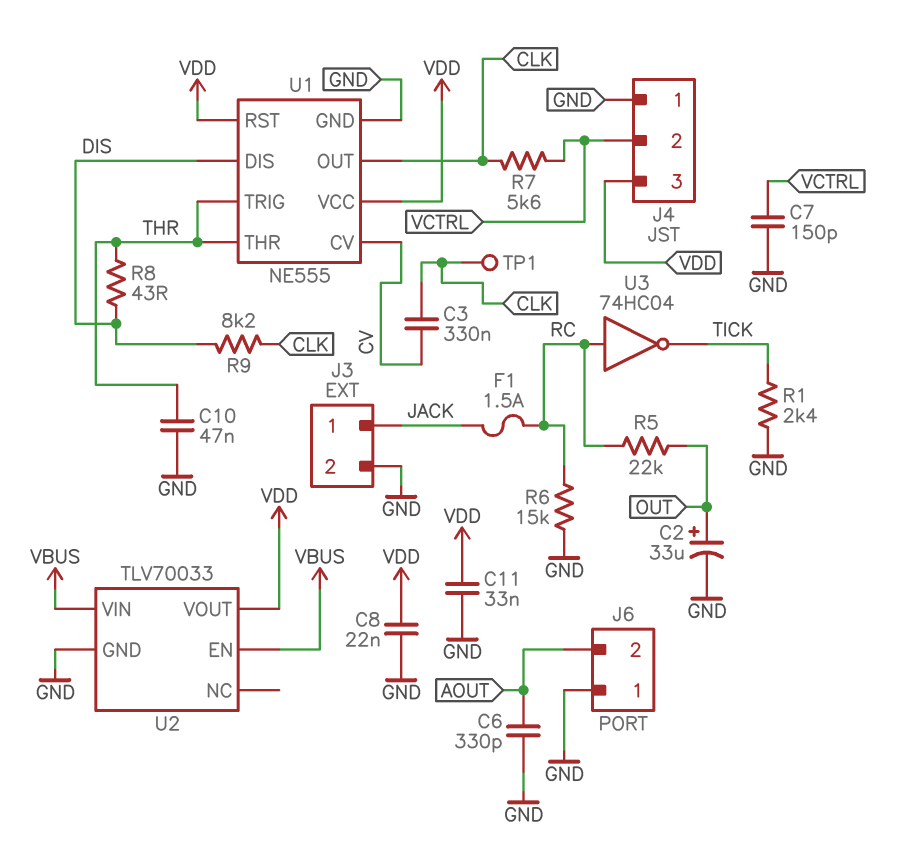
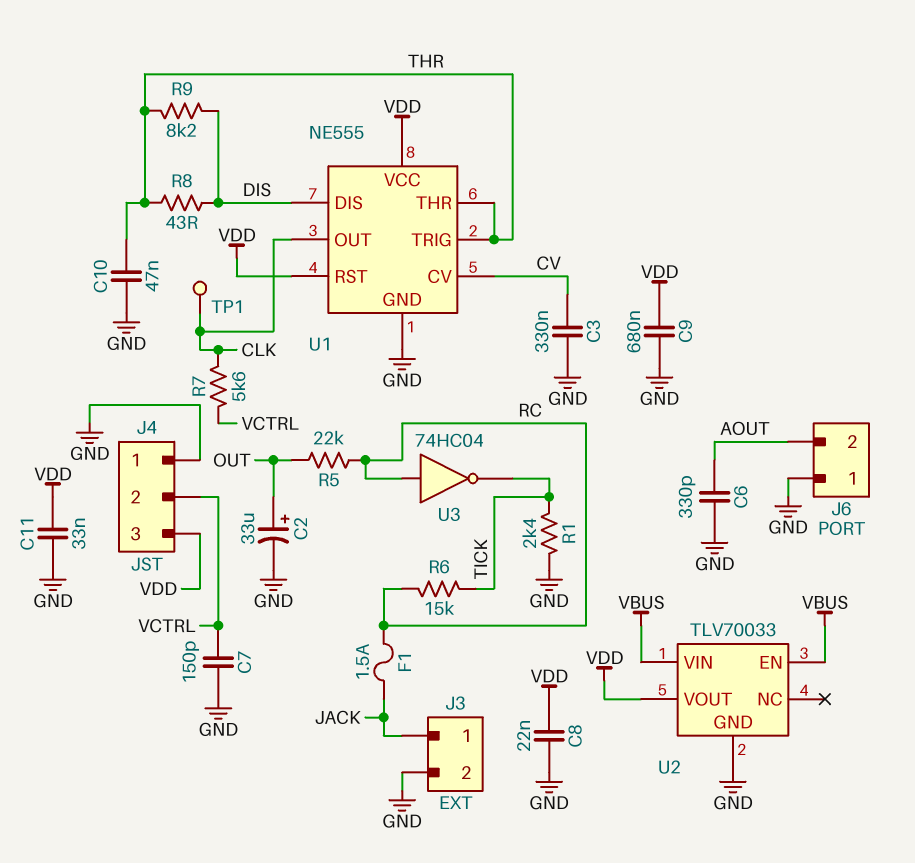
C3: 330nF (CLK, CV) -> 330nF (CV, GND)
C9: none -> 680nF (GND, VDD)
R6: 15k (GND, RC) -> 15k (RC, TICK)
R9: 8.2k (CLK, DIS) -> 8.2k (DIS, THR)

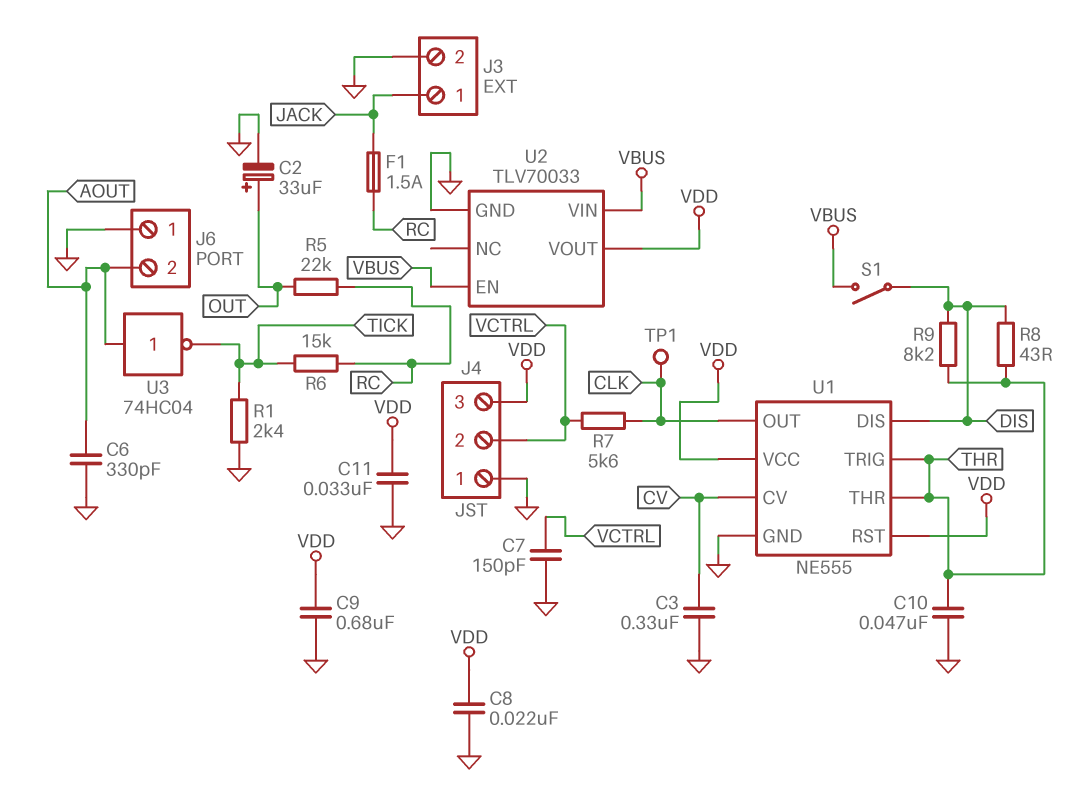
S1: none -> switch (DIS, VBUS)
U3: NOT 74HC04 (in RC, out TICK) -> NOT 74HC04 (in AOUT, out TICK)

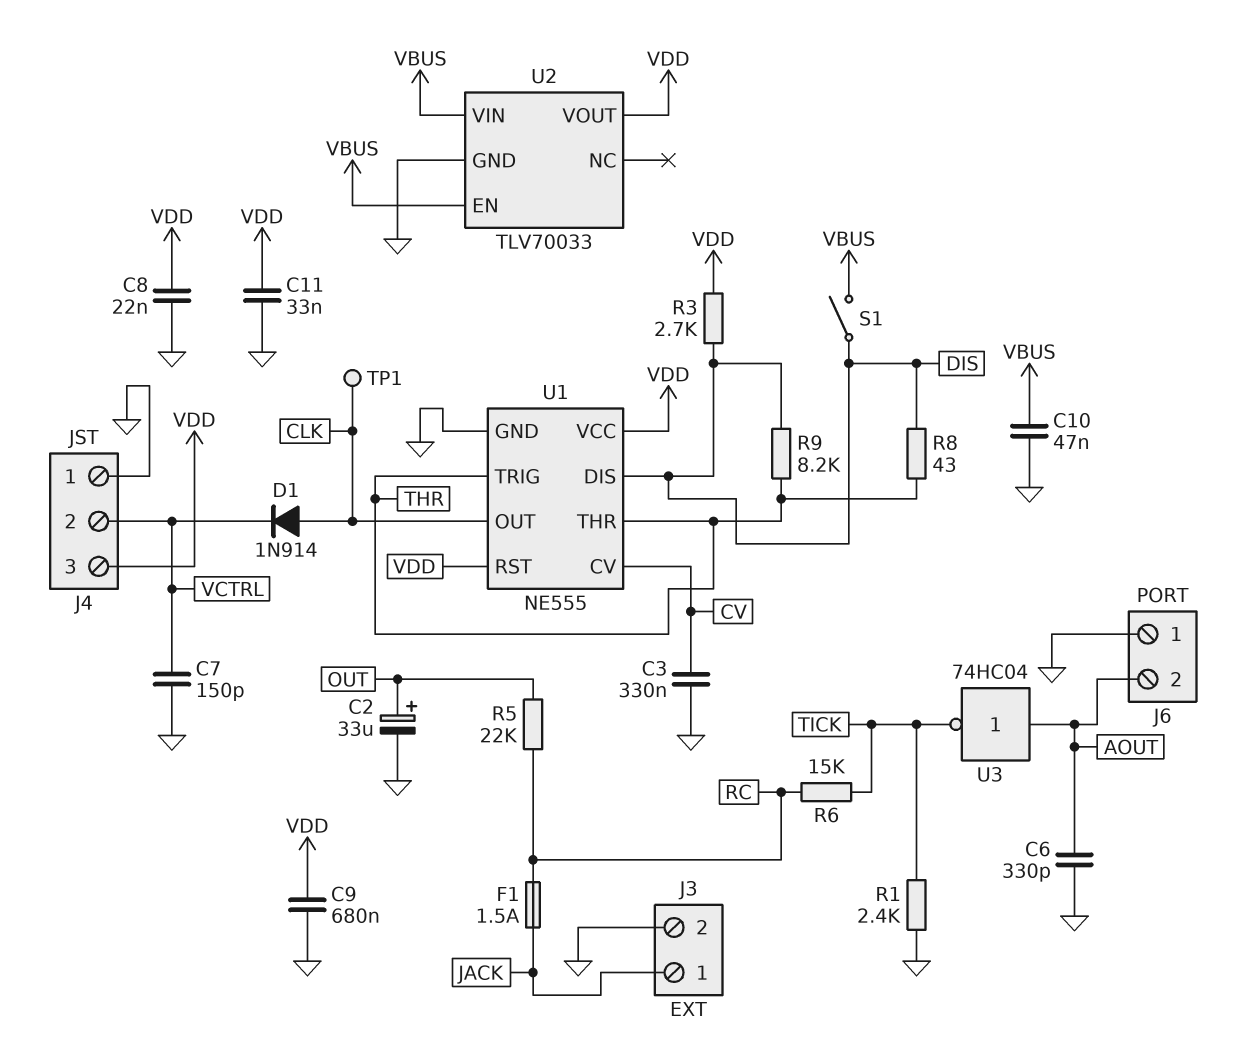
C10: 47nF (GND, THR) -> 47nF (GND, VBUS)
D1: none -> diode 1N914 (A CLK, K VCTRL)
R3: none -> 2.7k (DIS, VDD)
R7: 5.6k (CLK, VCTRL) -> none

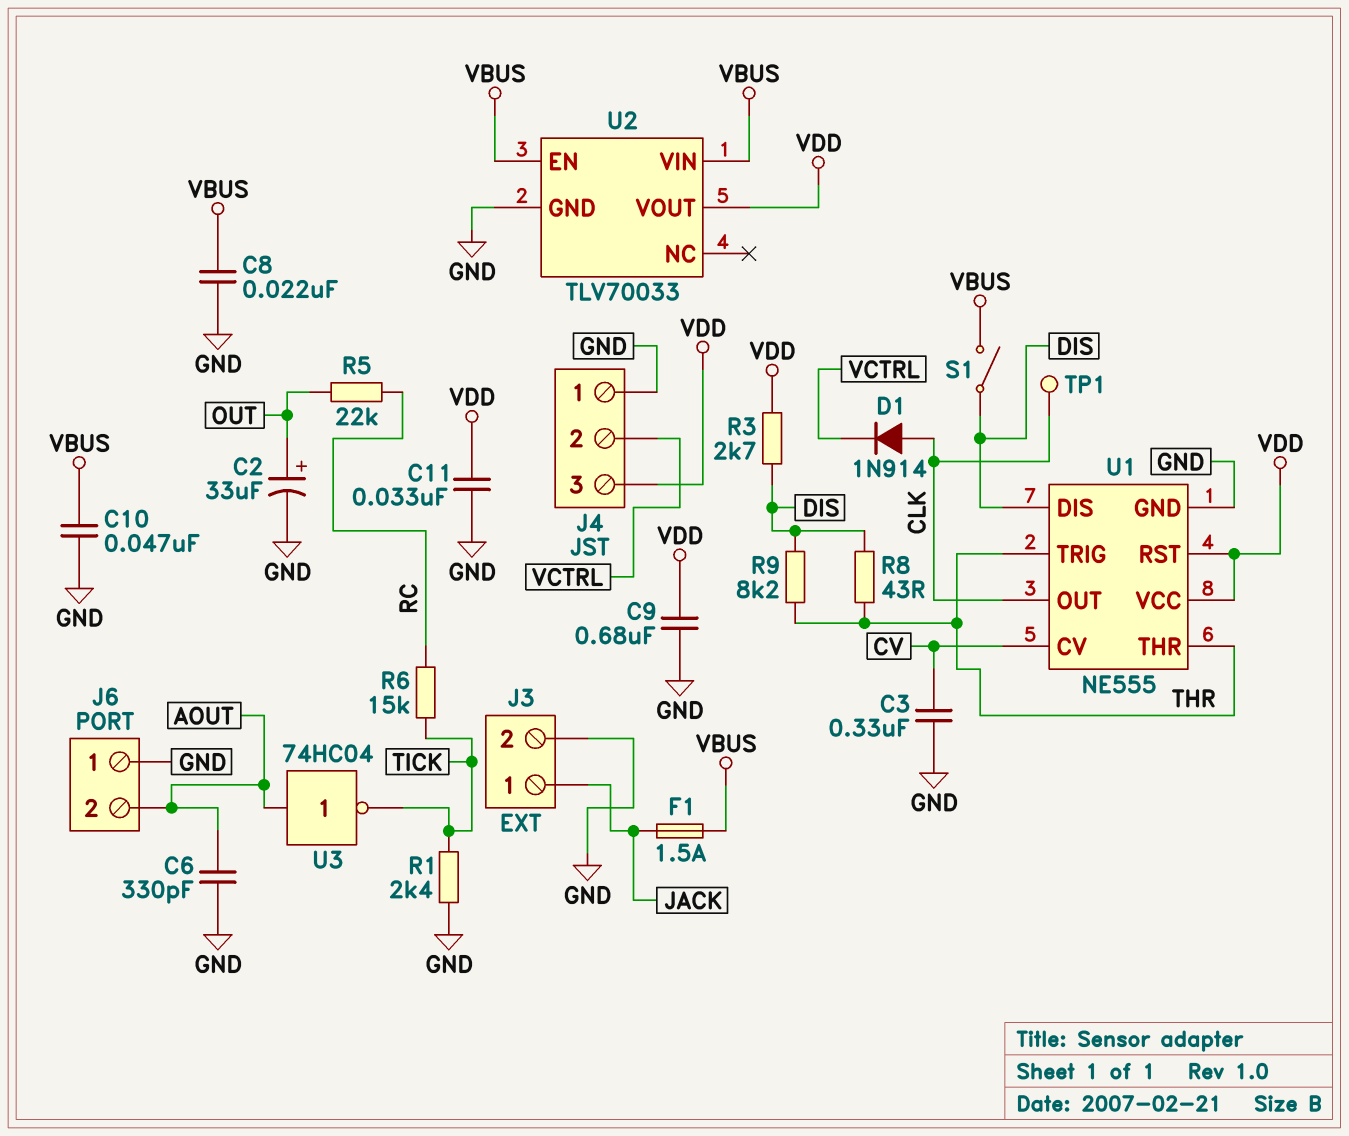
C7: 150pF (GND, VCTRL) -> none
C8: 22nF (GND, VDD) -> 22nF (GND, VBUS)
F1: 1.5A (JACK, RC) -> 1.5A (JACK, VBUS)

